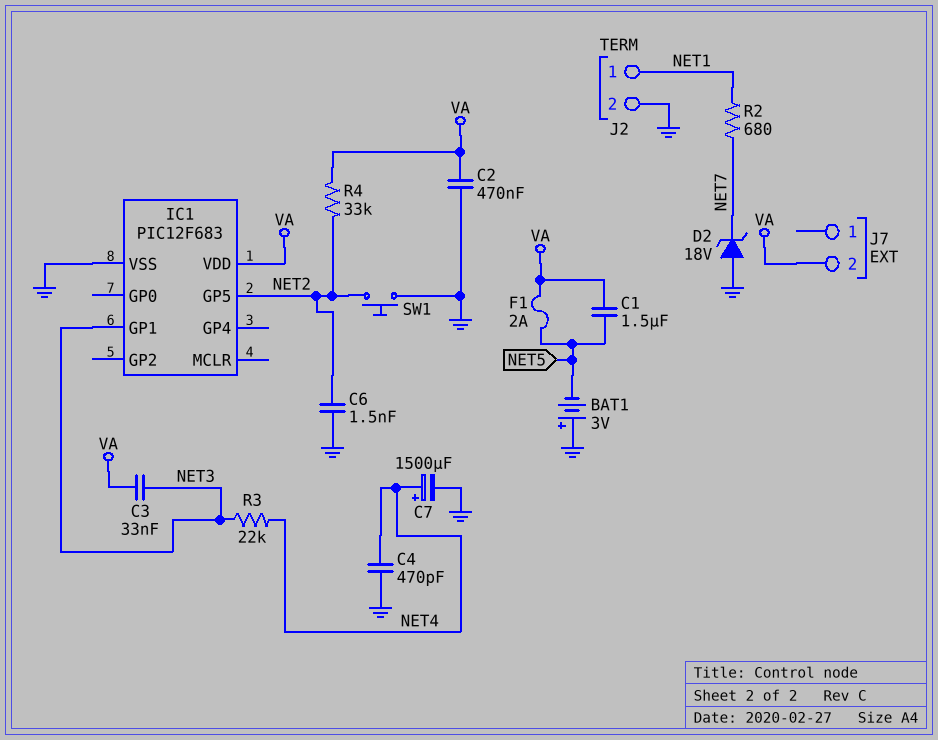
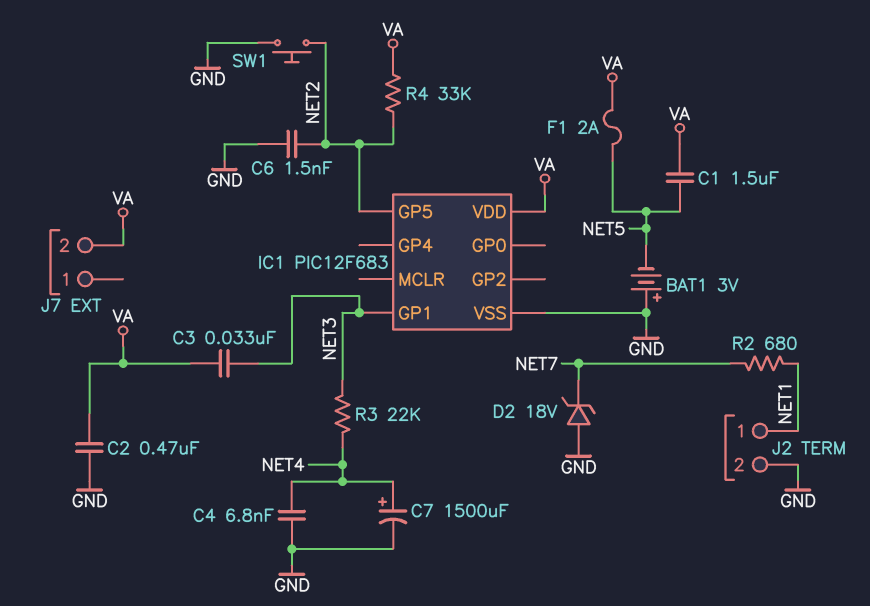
C4: 470pF (GND, NET4) -> 6.8nF (GND, NET4)

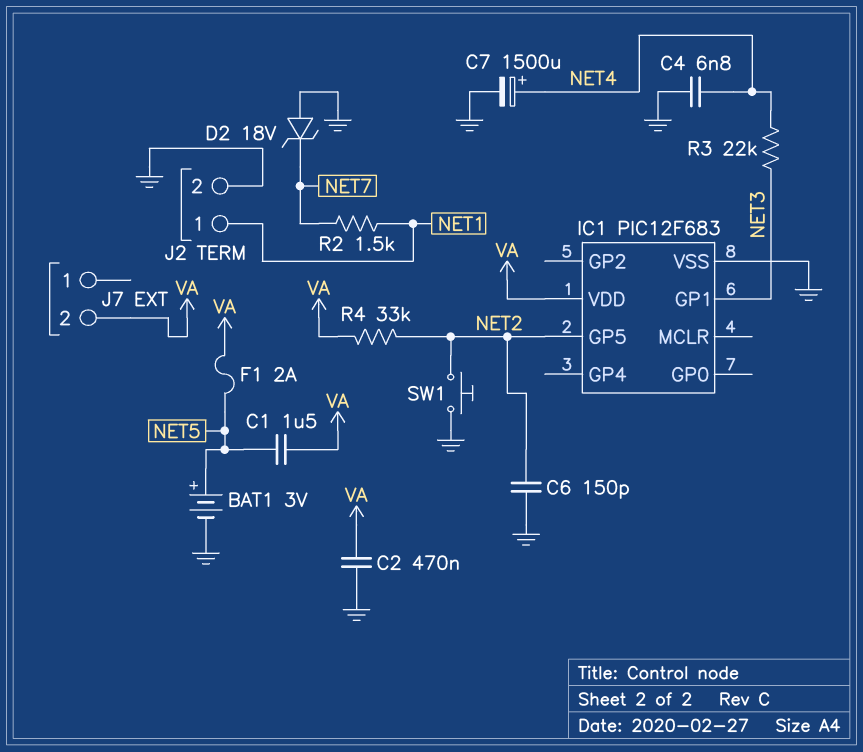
BAT1: 3V (plus GND, minus NET5) -> 3V (plus NET5, minus GND)
C3: 33nF (NET3, VA) -> none
C6: 1.5nF (GND, NET2) -> 150pF (GND, NET2)
R2: 680 (NET1, NET7) -> 1.5k (NET1, NET7)

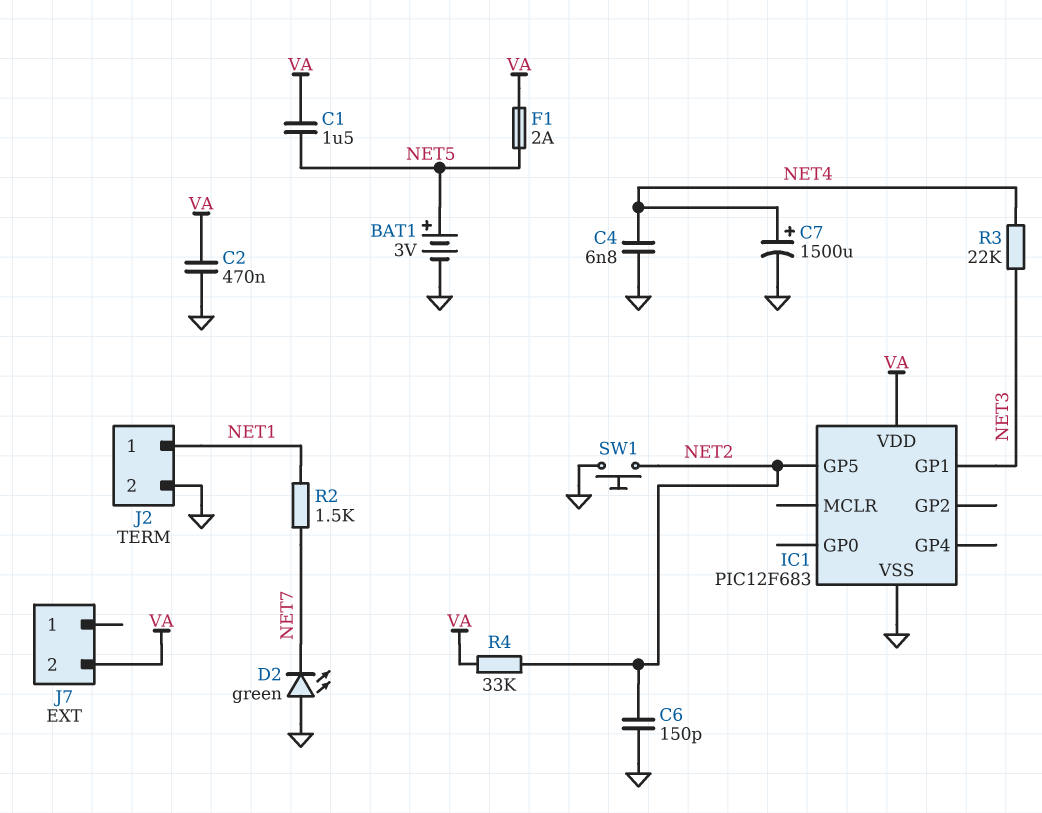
D2: zener 18V (A GND, K NET7) -> LED green (A GND, K NET7)

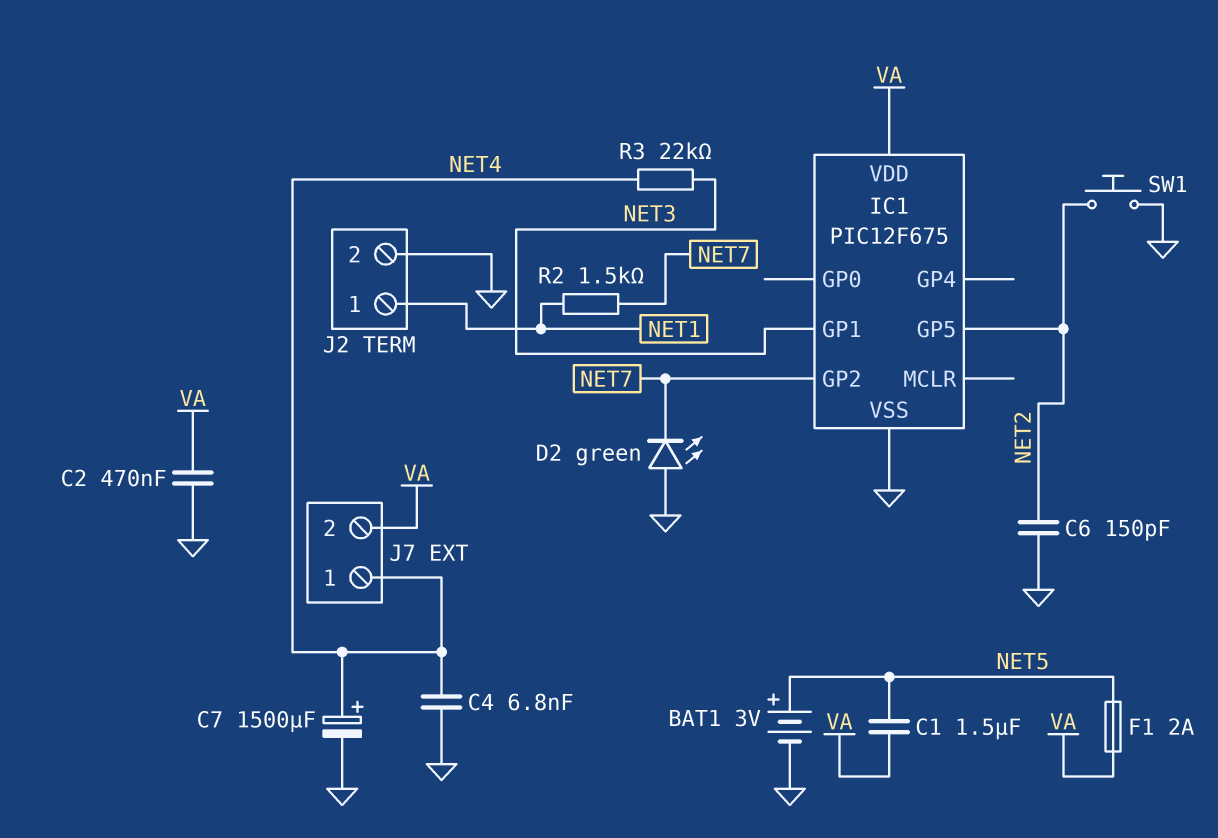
IC1: PIC12F683 -> PIC12F675
IC1 pin GP2: none -> NET7
J7 pin 1: none -> NET4
R4: 33k (NET2, VA) -> none

